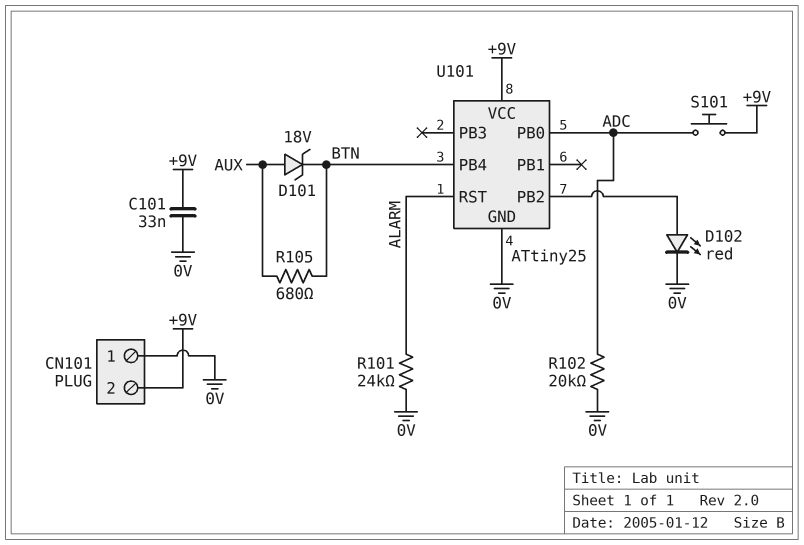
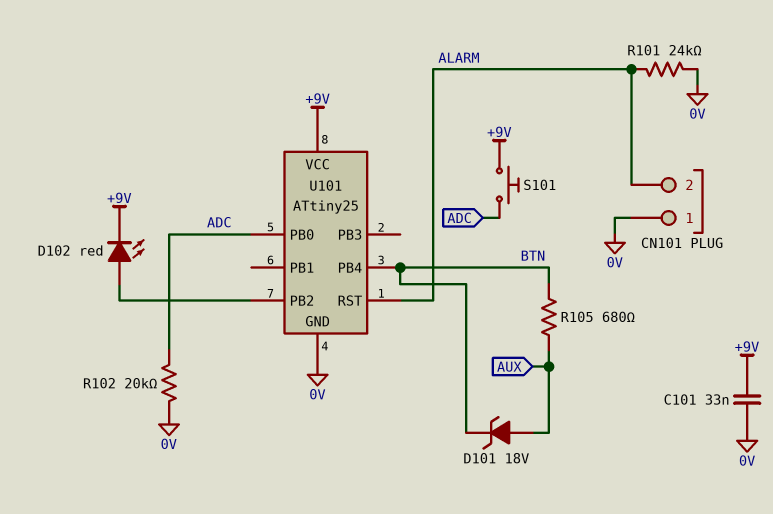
CN101 pin 2: +9V -> ALARM
D102: LED red (A U101/PB2, K 0V) -> LED red (A U101/PB2, K +9V)

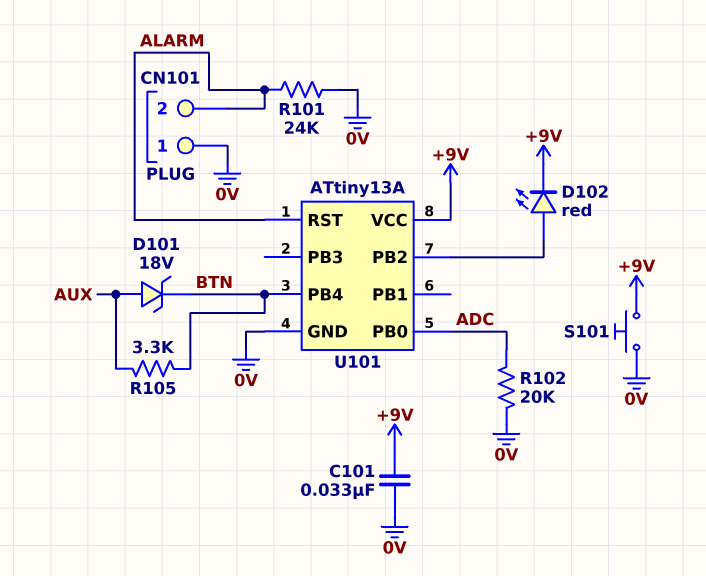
R105: 680 (AUX, BTN) -> 3.3k (AUX, BTN)
S101: button (+9V, ADC) -> button (+9V, 0V)
U101: ATtiny25 -> ATtiny13A

